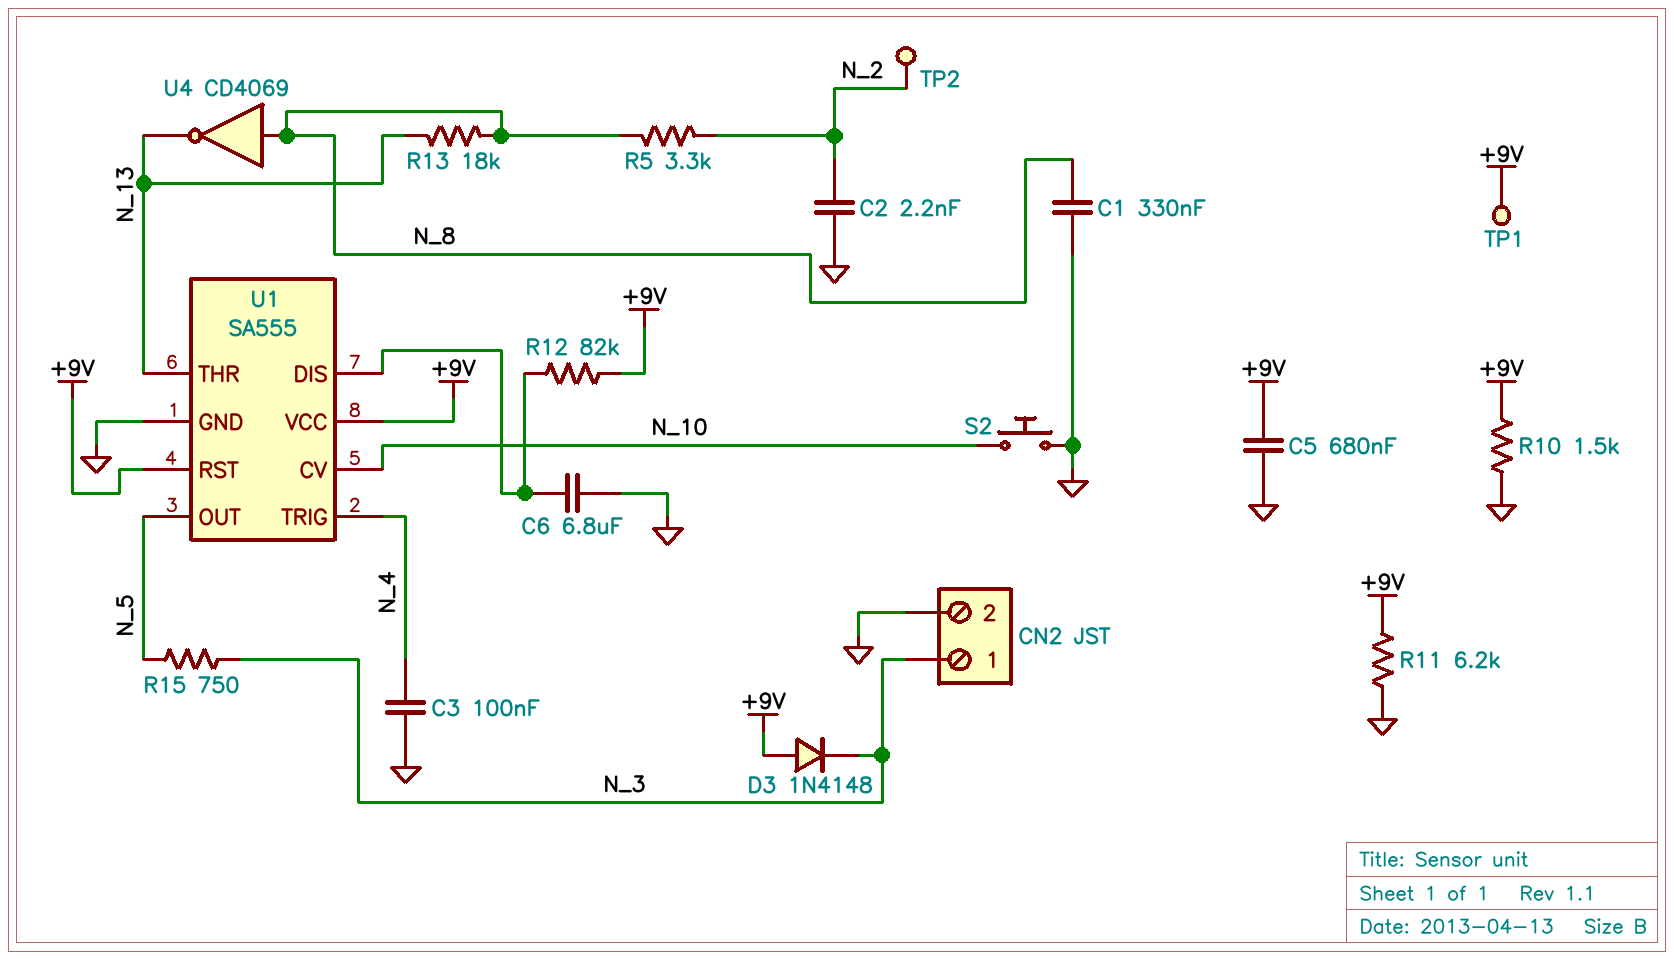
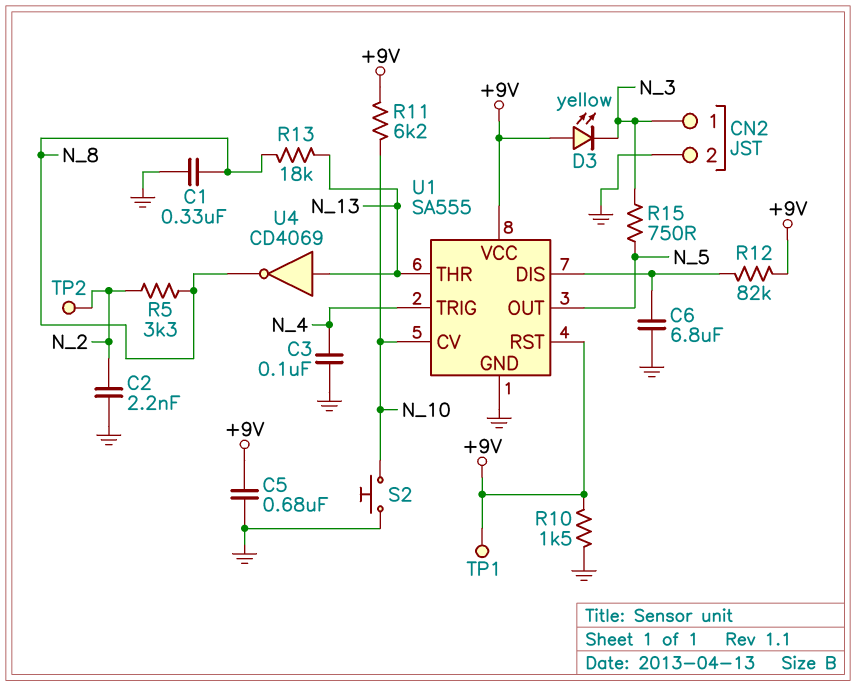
D3: diode 1N4148 (A +9V, K N_3) -> LED yellow (A +9V, K N_3)
R11: 6.2k (+9V, GND) -> 6.2k (+9V, N_10)
U4: NOT CD4069 (in N_8, out N_13) -> NOT CD4069 (in N_13, out N_8)

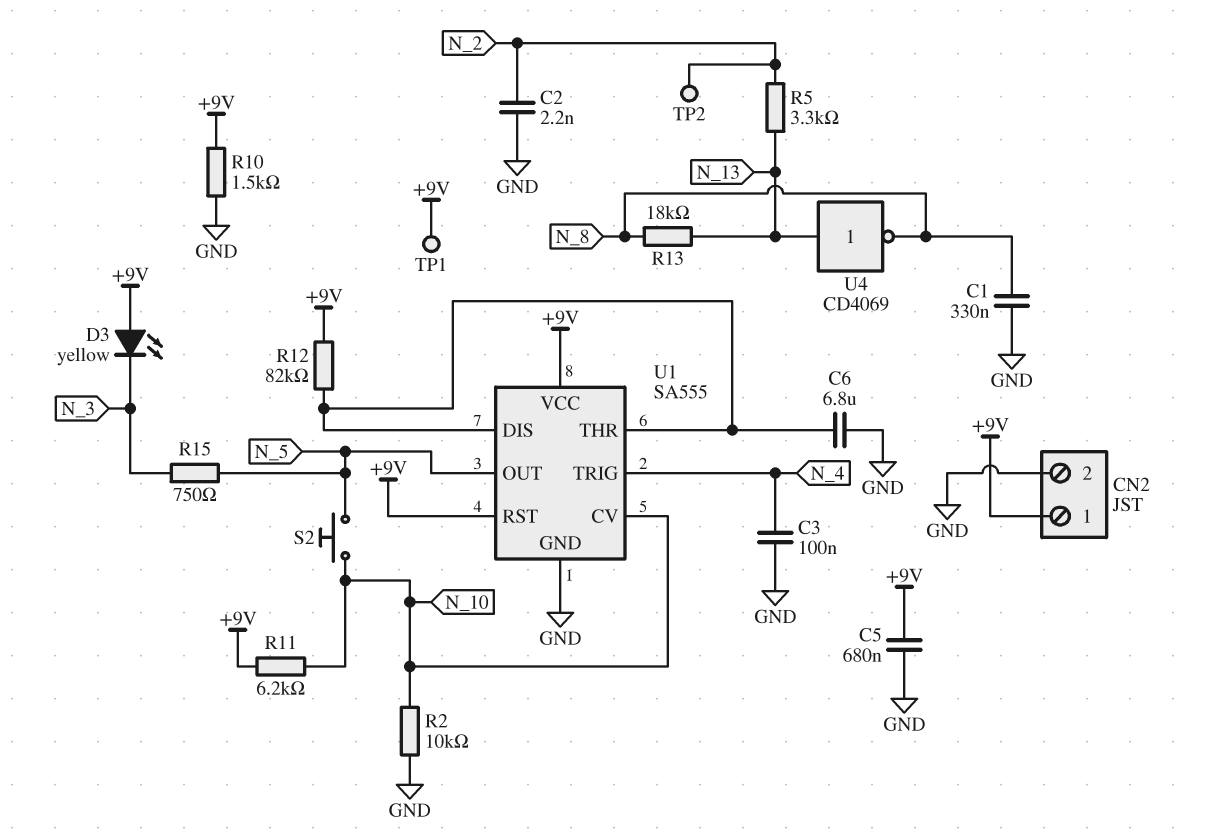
CN2 pin 1: N_3 -> +9V
R2: none -> 10k (GND, N_10)
R5: 3.3k (N_2, N_8) -> 3.3k (N_2, N_13)
S2: button (GND, N_10) -> button (N_5, N_10)
U1 pin THR: N_13 -> U1/DIS

